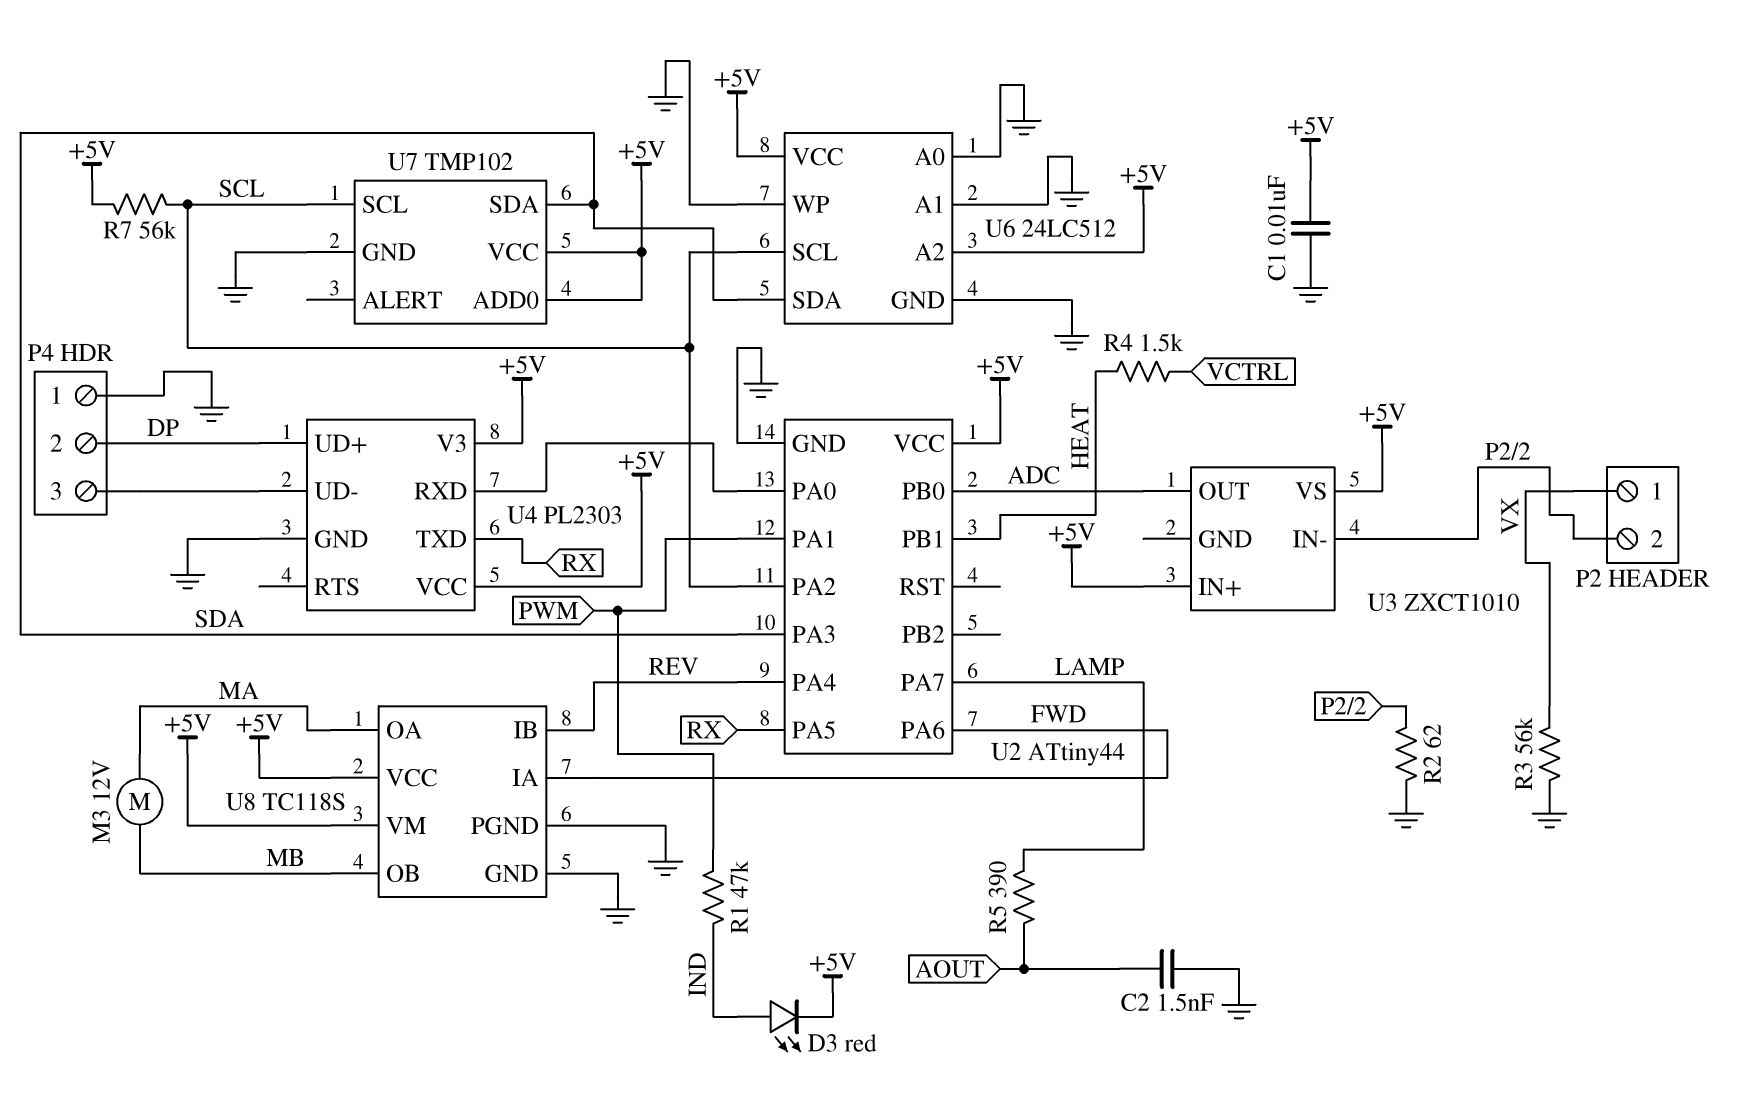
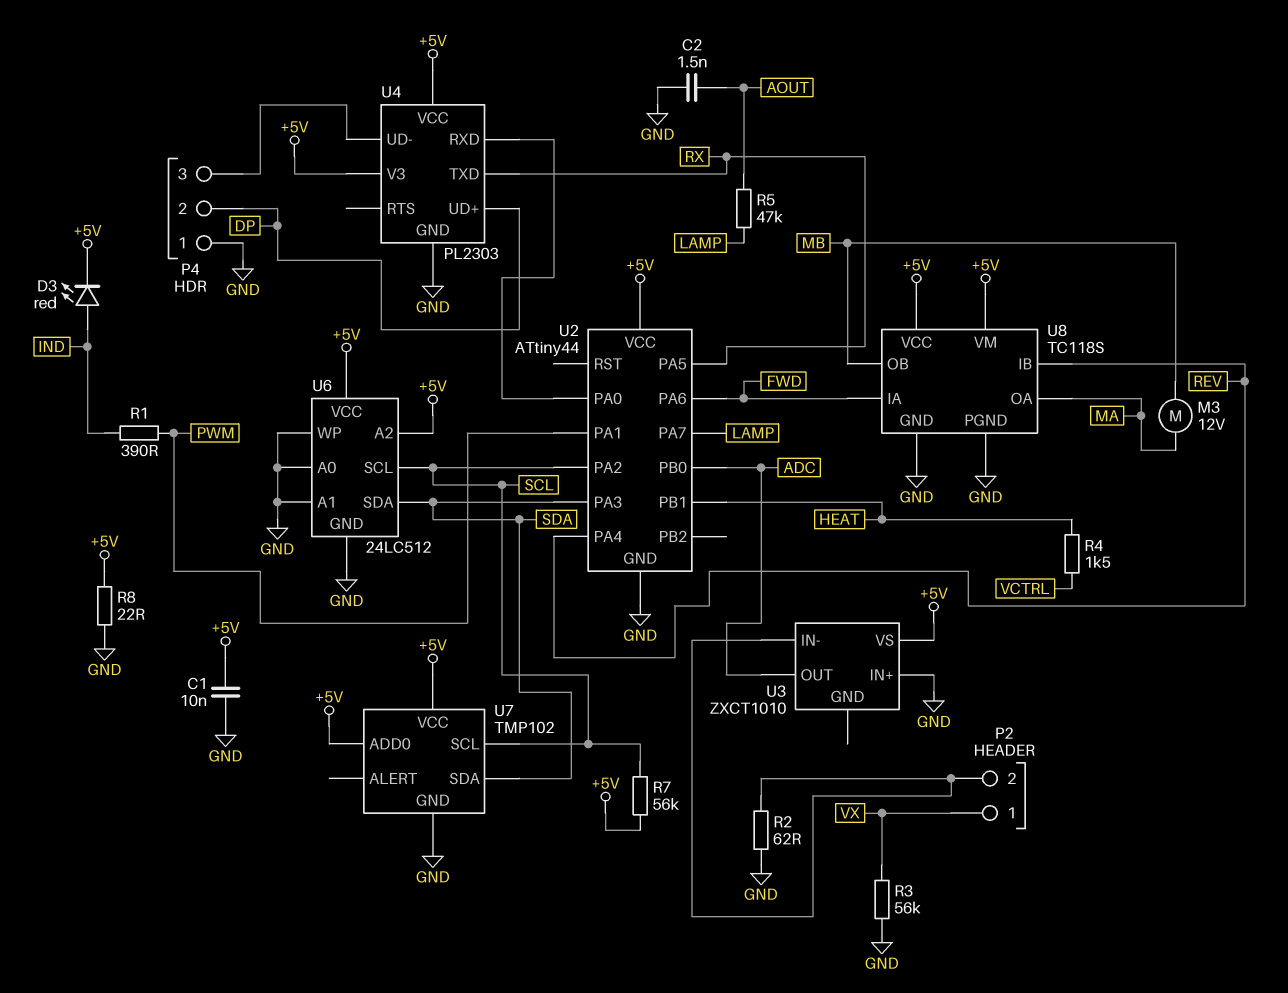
R1: 47k (IND, PWM) -> 390 (IND, PWM)
R5: 390 (AOUT, LAMP) -> 47k (AOUT, LAMP)
R8: none -> 22 (+5V, GND)
U3 pin IN+: +5V -> GND

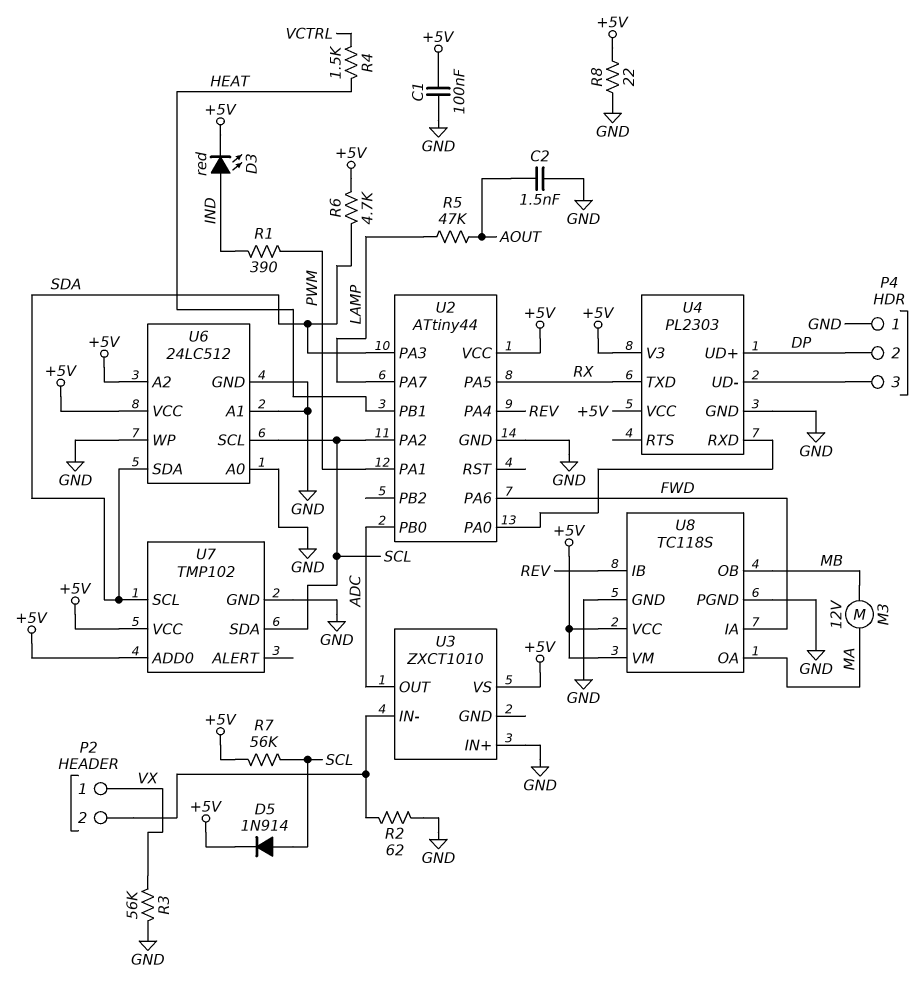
C1: 10nF (+5V, GND) -> 100nF (+5V, GND)
D5: none -> diode 1N914 (A SCL, K +5V)
R6: none -> 4.7k (+5V, SDA)
U7 pin SCL: SCL -> SDA
U7 pin SDA: SDA -> SCL

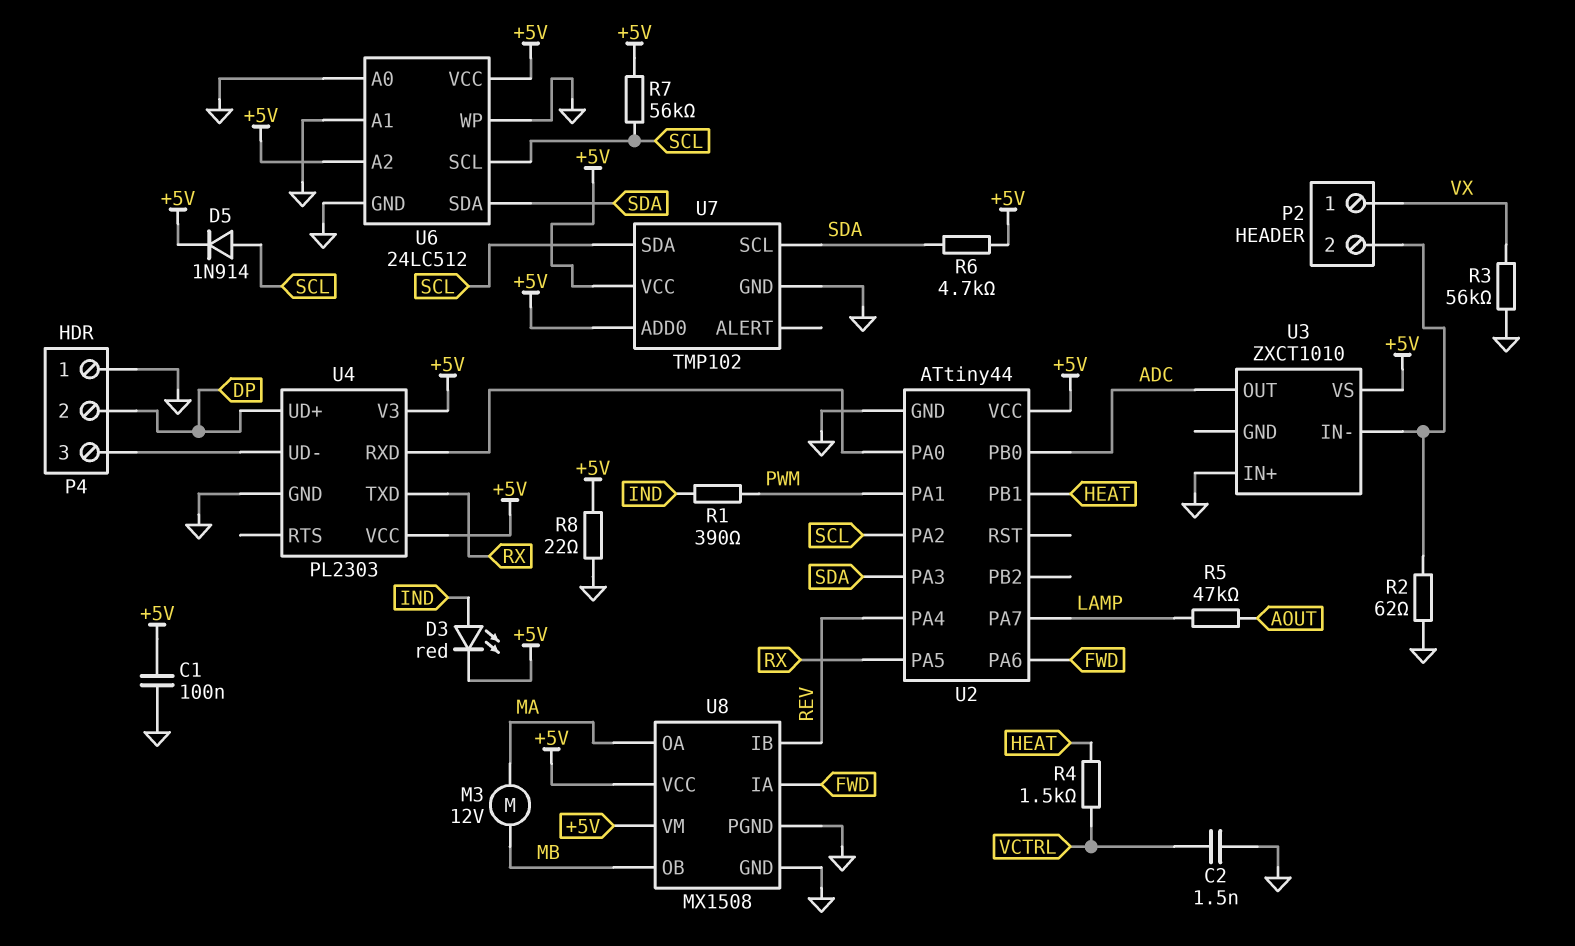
C2: 1.5nF (AOUT, GND) -> 1.5nF (GND, VCTRL)
U8: TC118S -> MX1508

